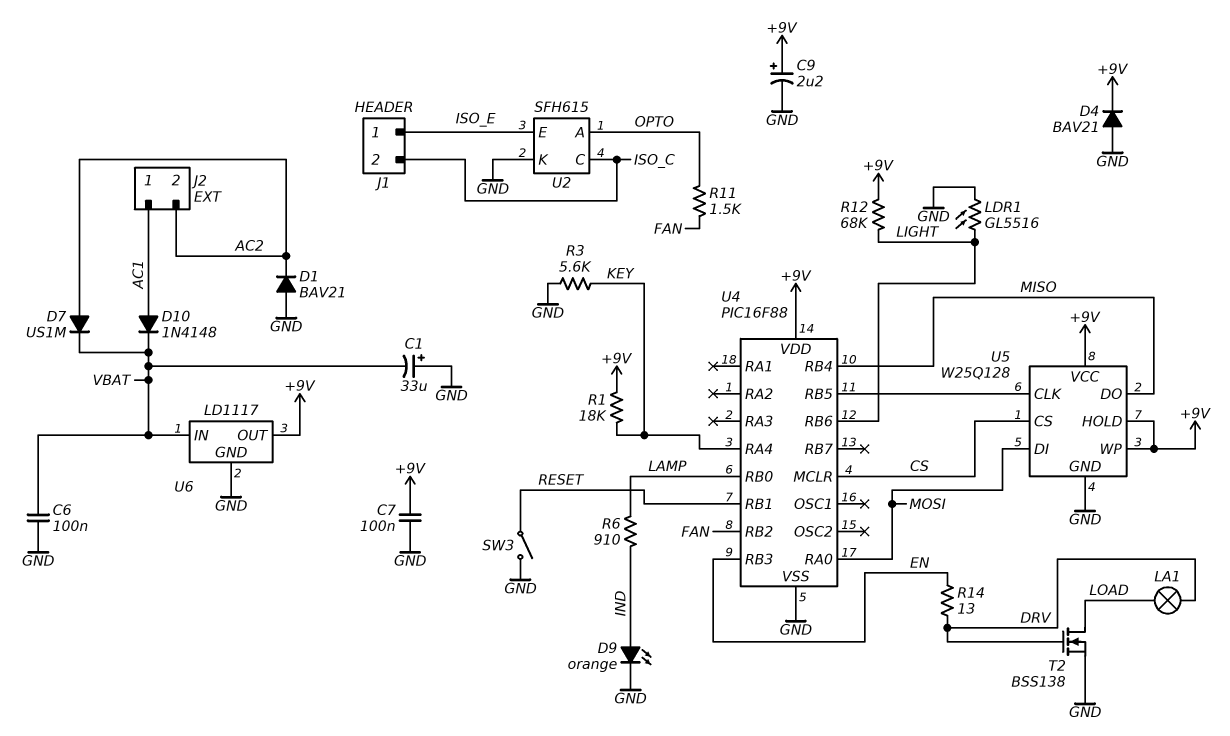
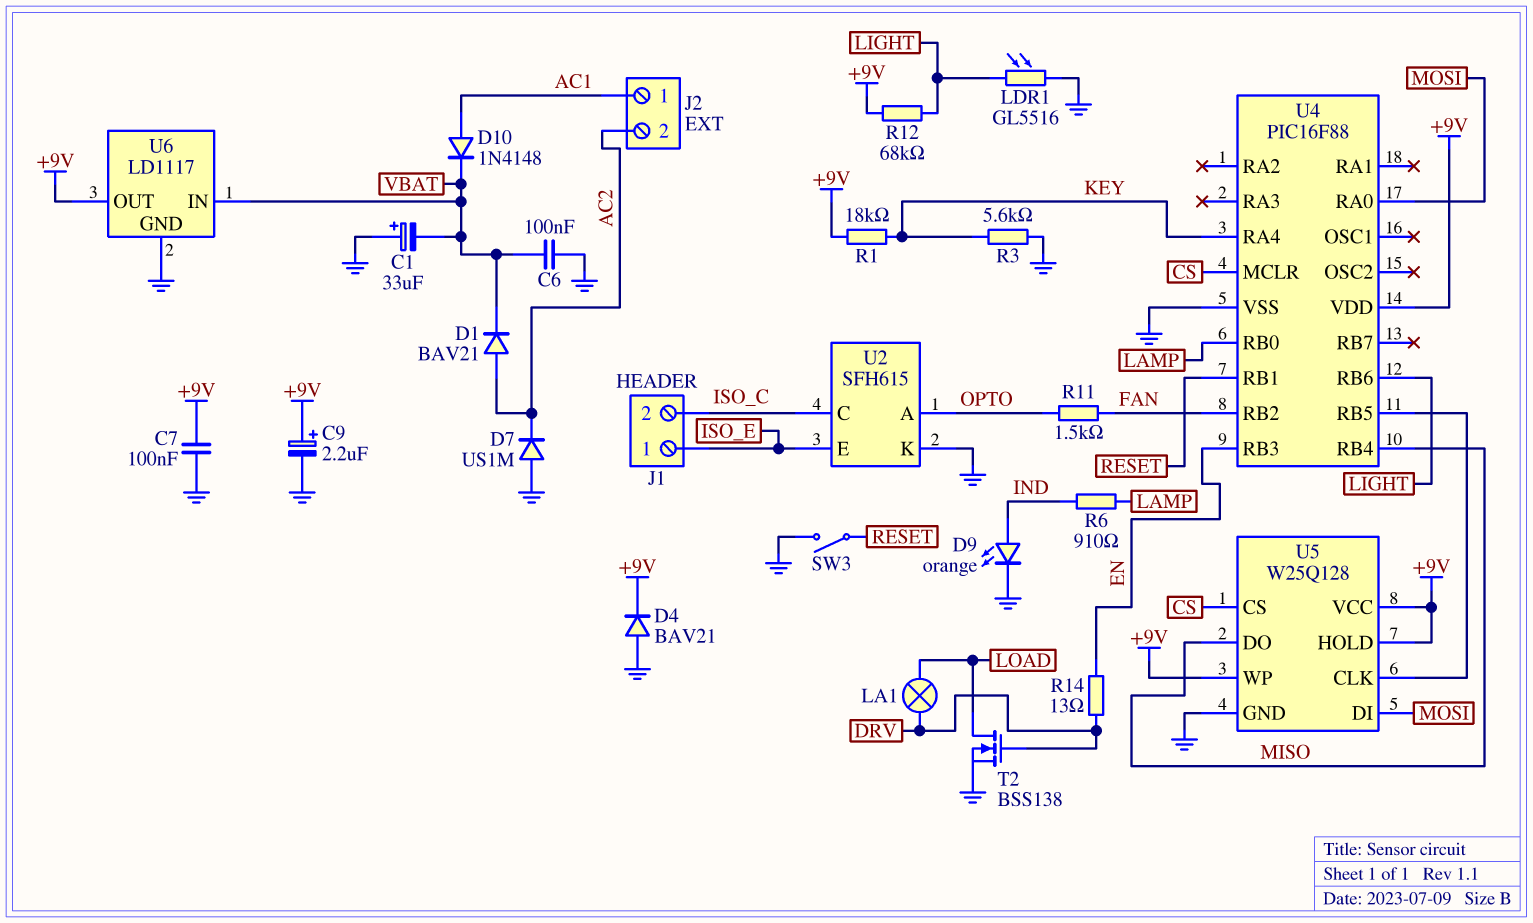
D1: diode BAV21 (A GND, K AC2) -> diode BAV21 (A AC2, K VBAT)
D7: diode US1M (A AC2, K VBAT) -> diode US1M (A GND, K AC2)

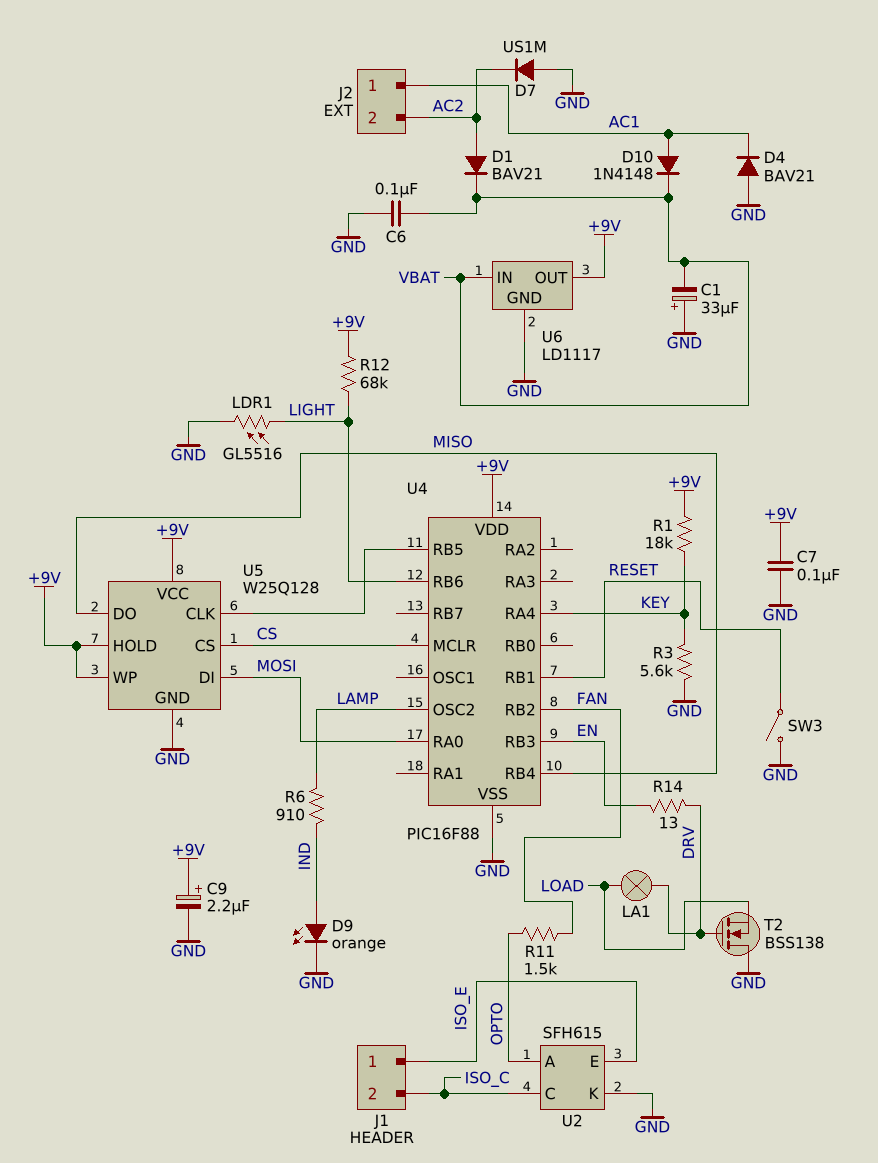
D4: diode BAV21 (A GND, K +9V) -> diode BAV21 (A GND, K AC1)
T2: NMOS BSS138 (G DRV, D LOAD, S GND) -> NMOS BSS138 (G DRV, D GND, S LOAD)
U4 pin OSC2: none -> LAMP
U4 pin RB0: LAMP -> none

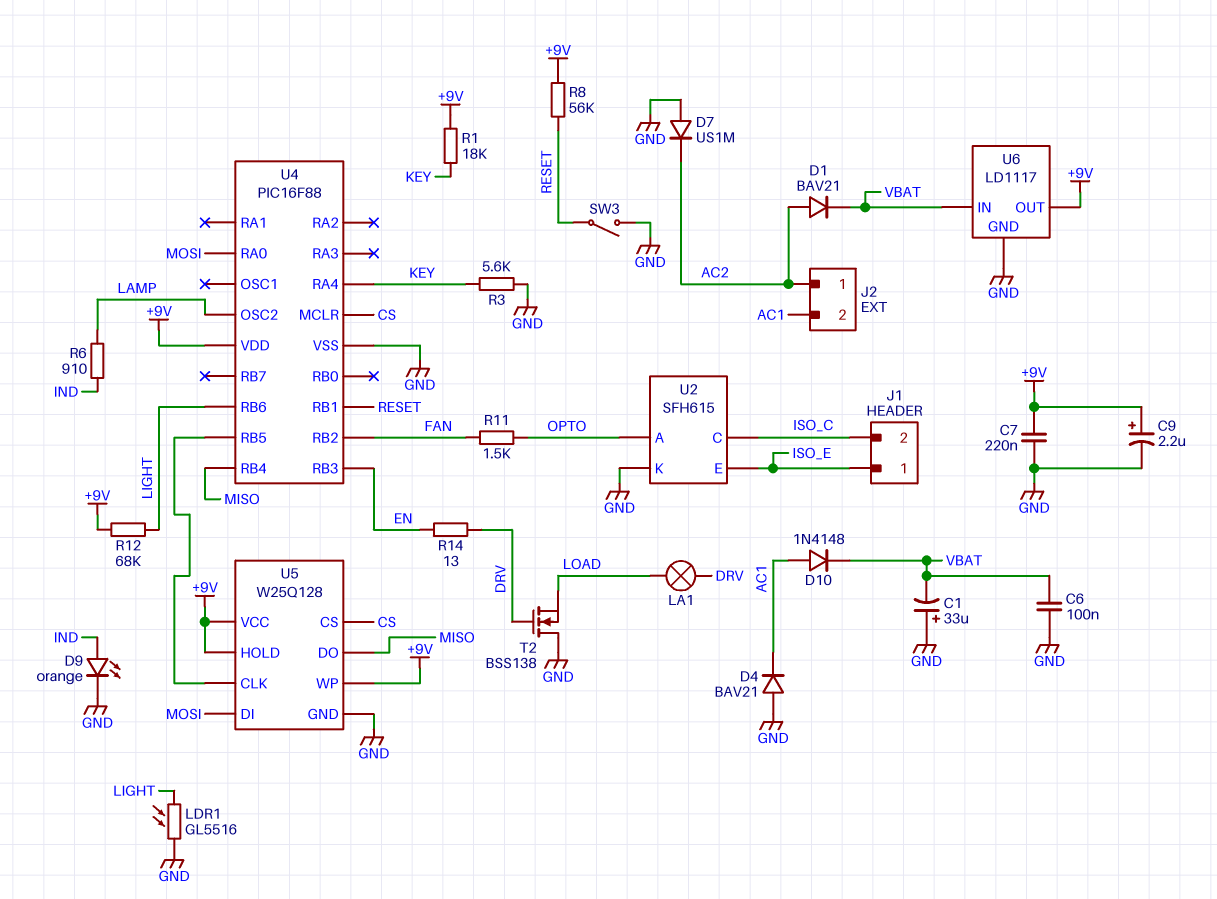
C7: 100nF (+9V, GND) -> 220nF (+9V, GND)
J2 pin 1: AC1 -> AC2
J2 pin 2: AC2 -> AC1
R8: none -> 56k (+9V, RESET)

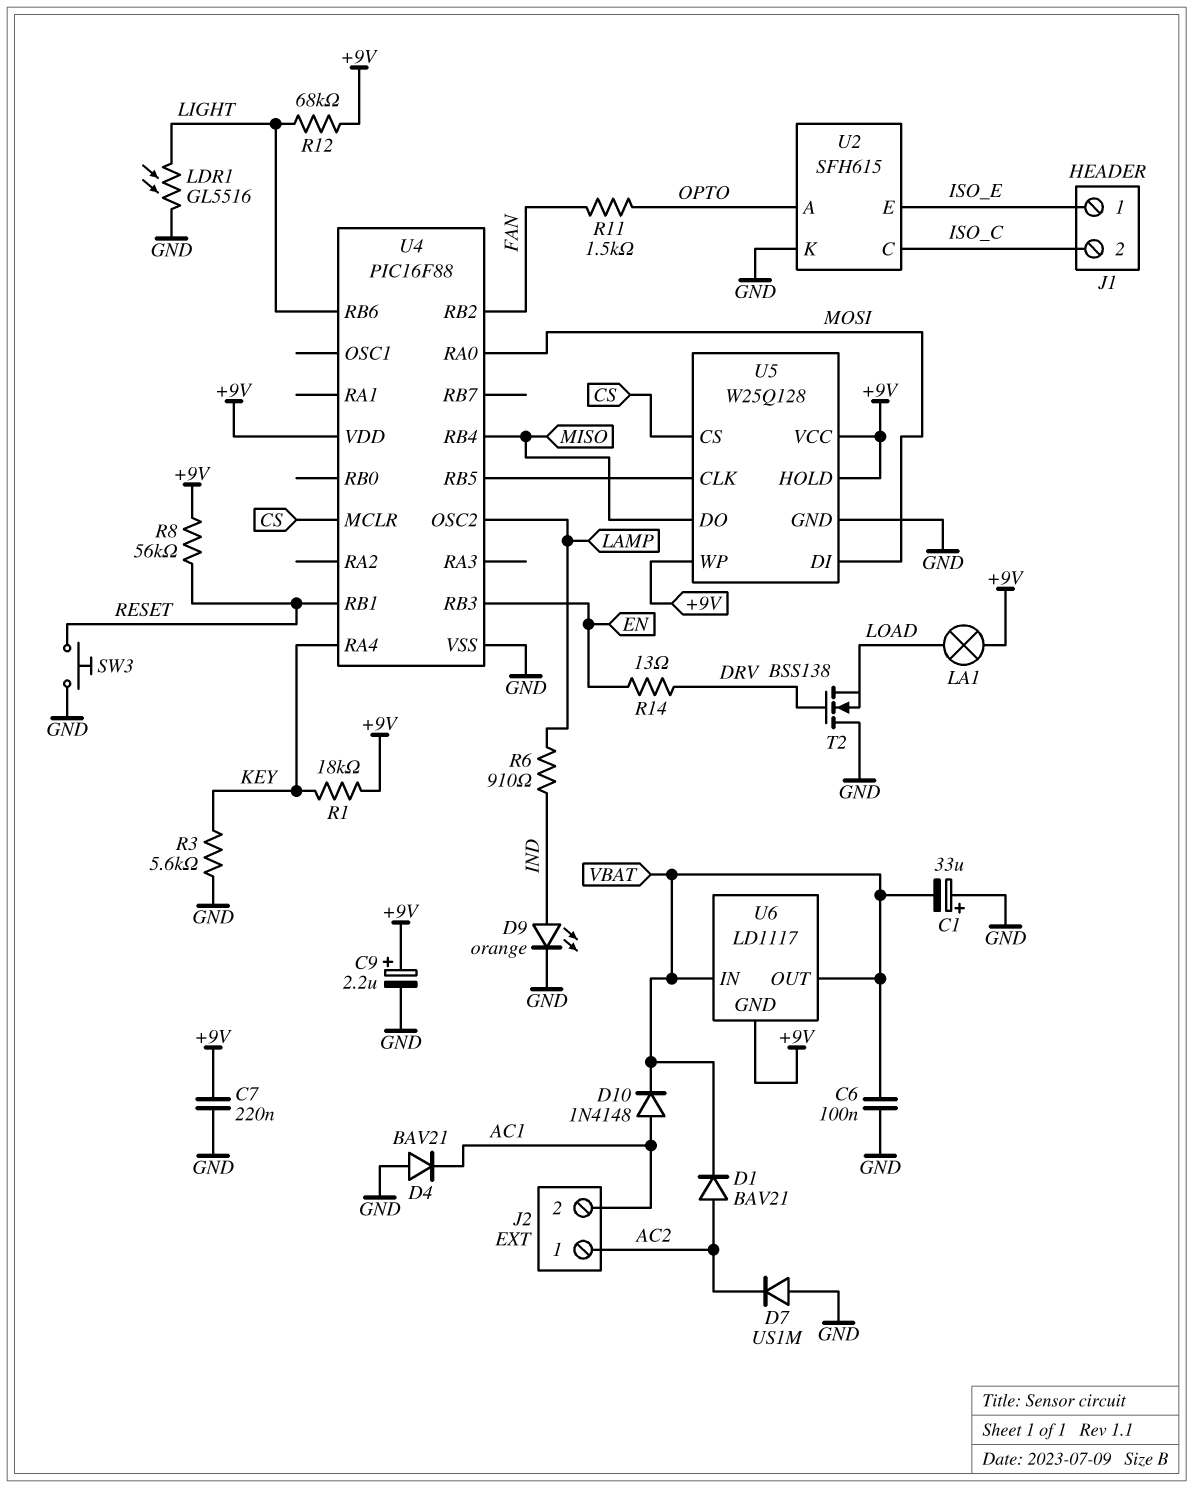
LA1: lamp (DRV, LOAD) -> lamp (+9V, LOAD)
SW3: switch (GND, RESET) -> button (GND, RESET)
U6 pin GND: GND -> +9V
U6 pin OUT: +9V -> VBAT

